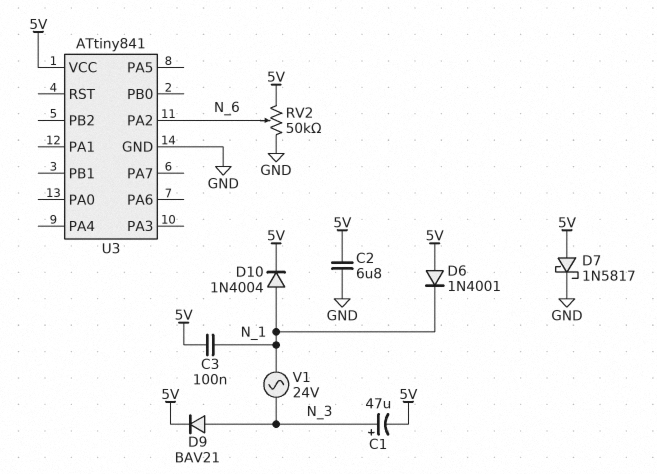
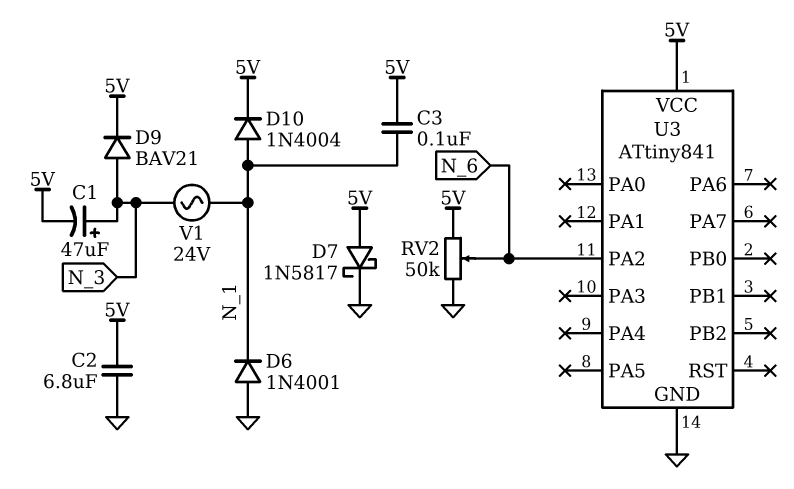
D6: diode 1N4001 (A 5V, K N_1) -> diode 1N4001 (A GND, K N_1)

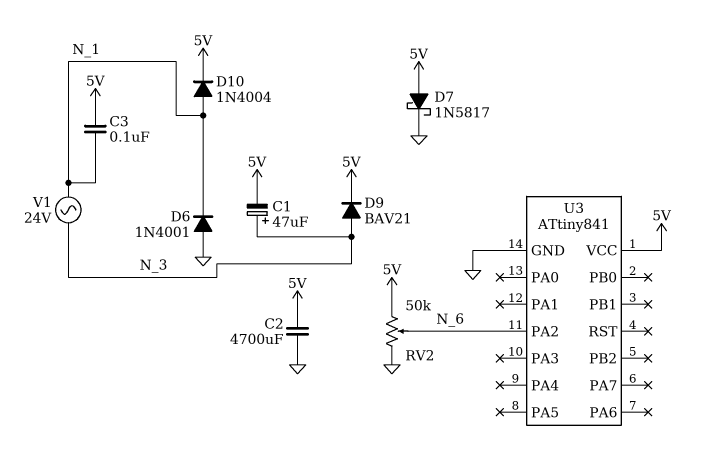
C2: 6.8uF (5V, GND) -> 4700uF (5V, GND)

